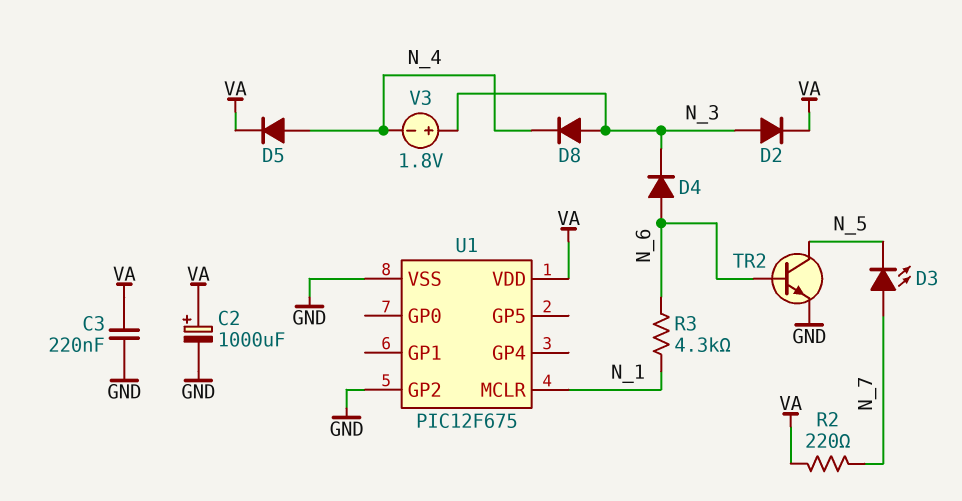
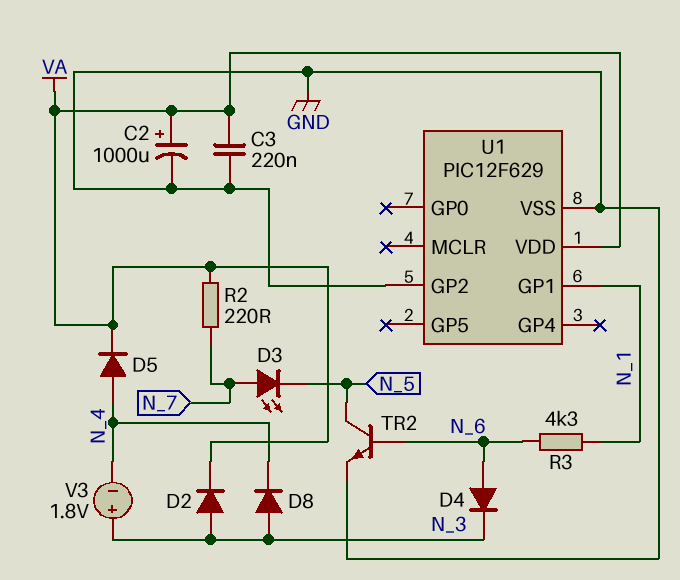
U1: PIC12F675 -> PIC12F629
U1 pin GP1: none -> N_1
U1 pin MCLR: N_1 -> none

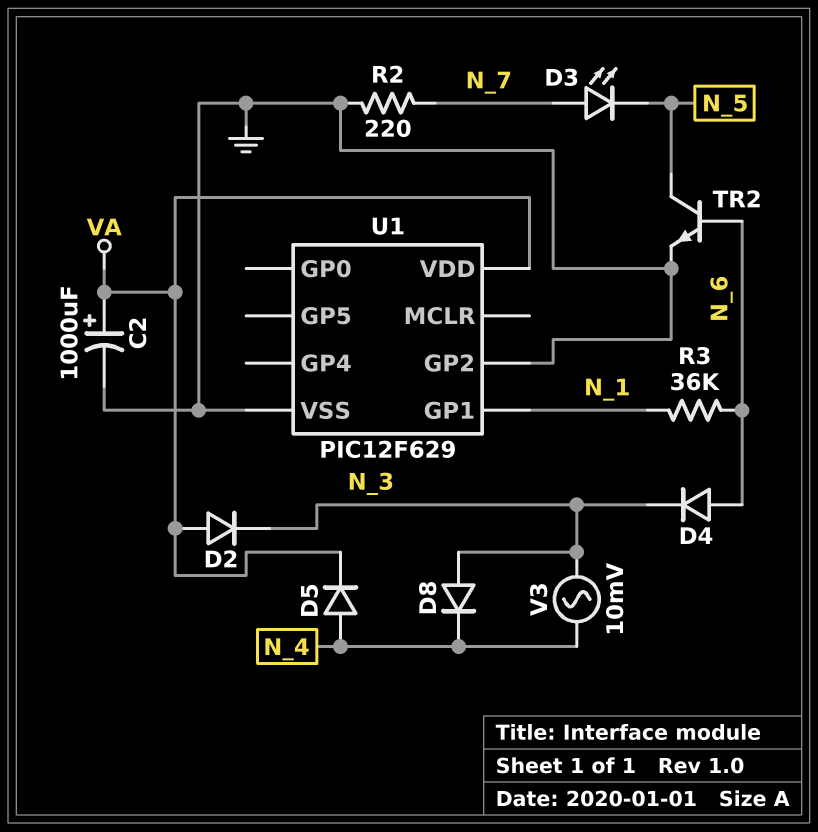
C3: 220nF (GND, VA) -> none
D2: diode (A N_3, K VA) -> diode (A VA, K N_3)
R2: 220 (N_7, VA) -> 220 (GND, N_7)
R3: 4.3k (N_1, N_6) -> 36k (N_1, N_6)
V3: 1.8V (plus N_3, minus N_4) -> AC 10mV (N_3, N_4)

